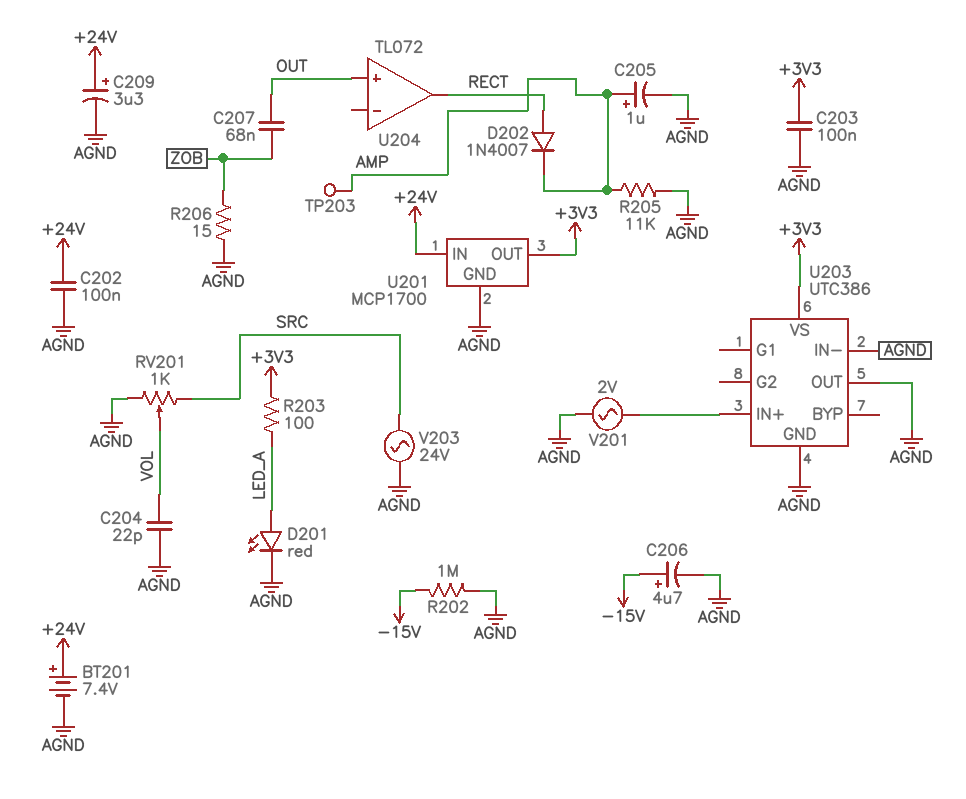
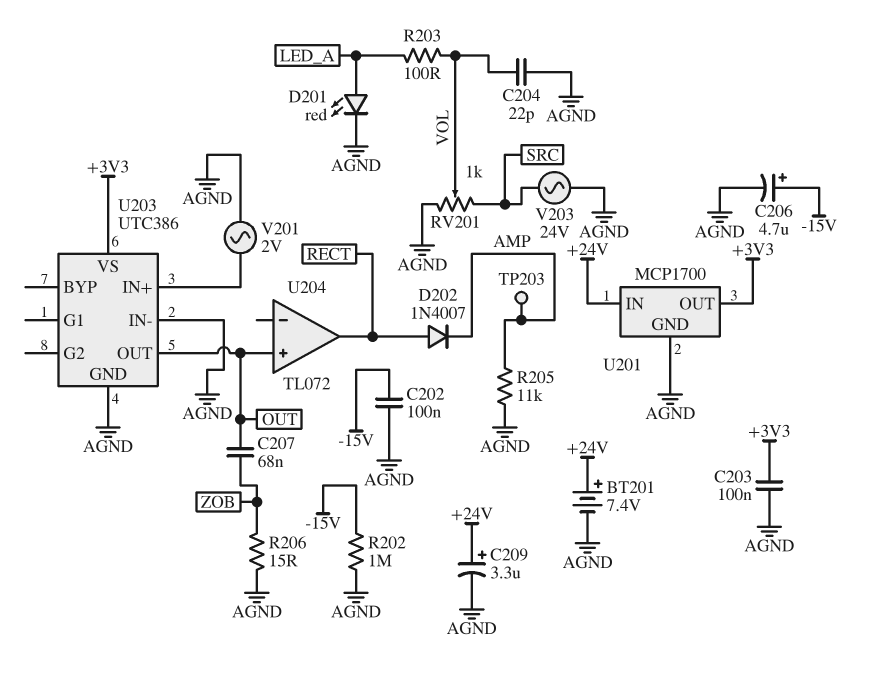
C202: 100nF (+24V, AGND) -> 100nF (-15V, AGND)
C205: 1uF (plus AMP, minus AGND) -> none
R203: 100 (+3V3, LED_A) -> 100 (LED_A, VOL)
U203 pin OUT: AGND -> OUT

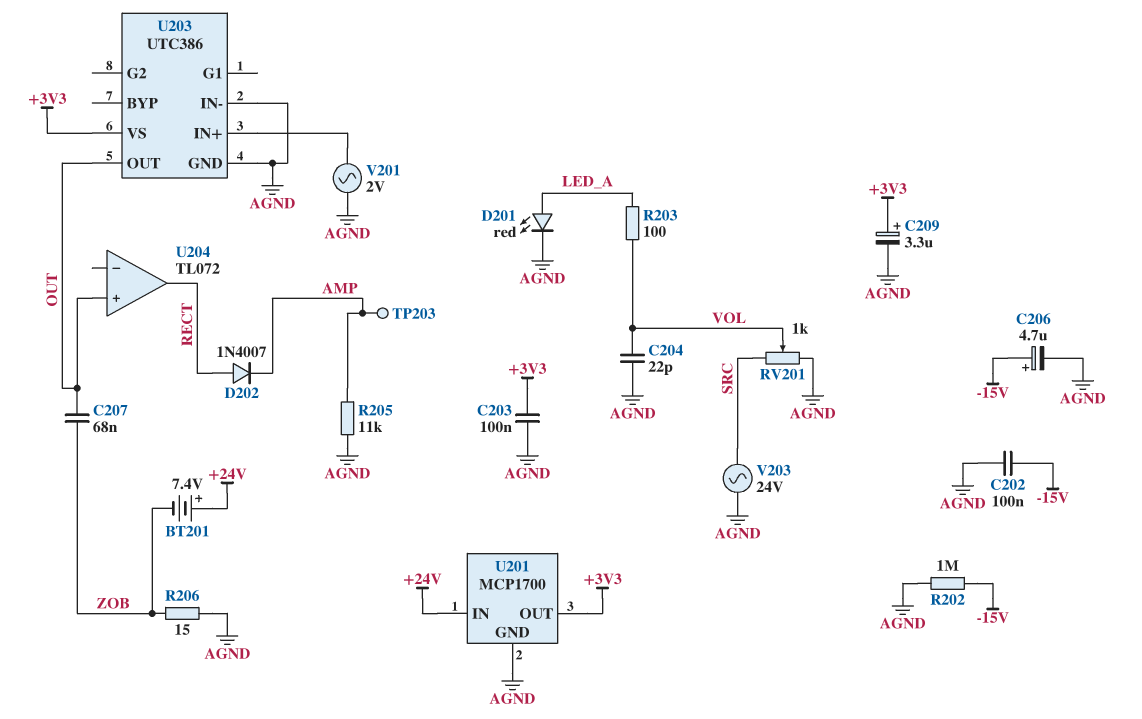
BT201: 7.4V (plus +24V, minus AGND) -> 7.4V (plus +24V, minus ZOB)
C209: 3.3uF (plus +24V, minus AGND) -> 3.3uF (plus +3V3, minus AGND)

